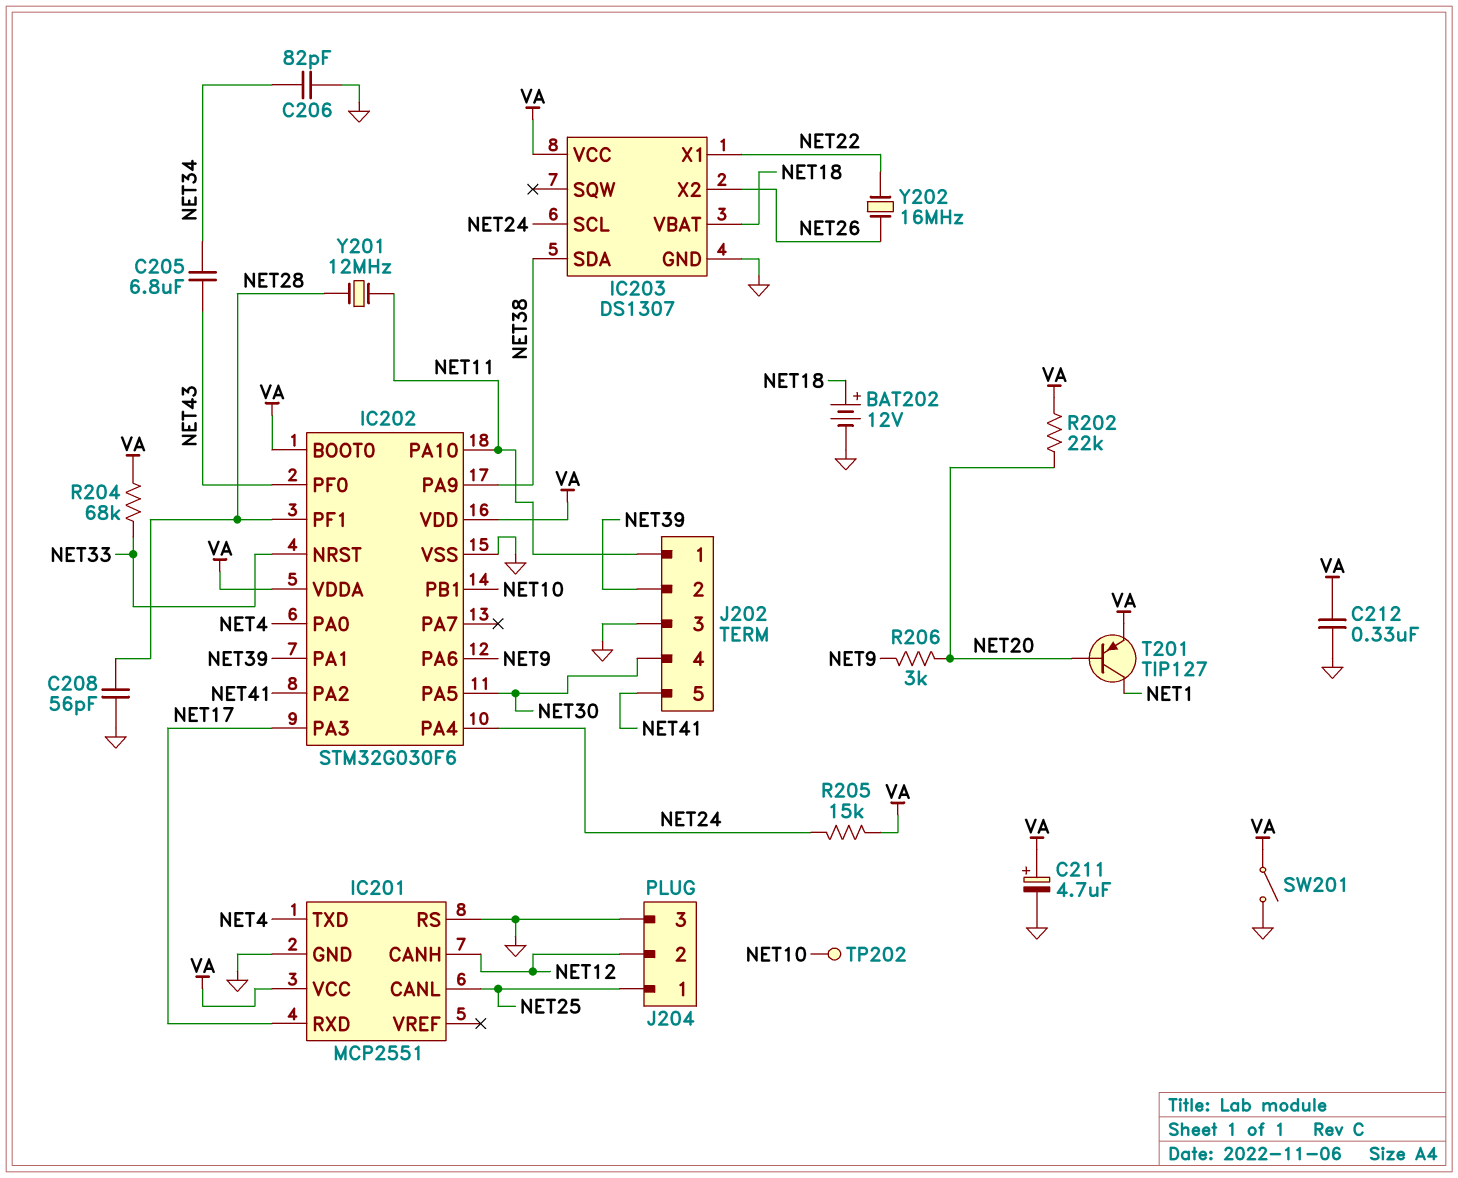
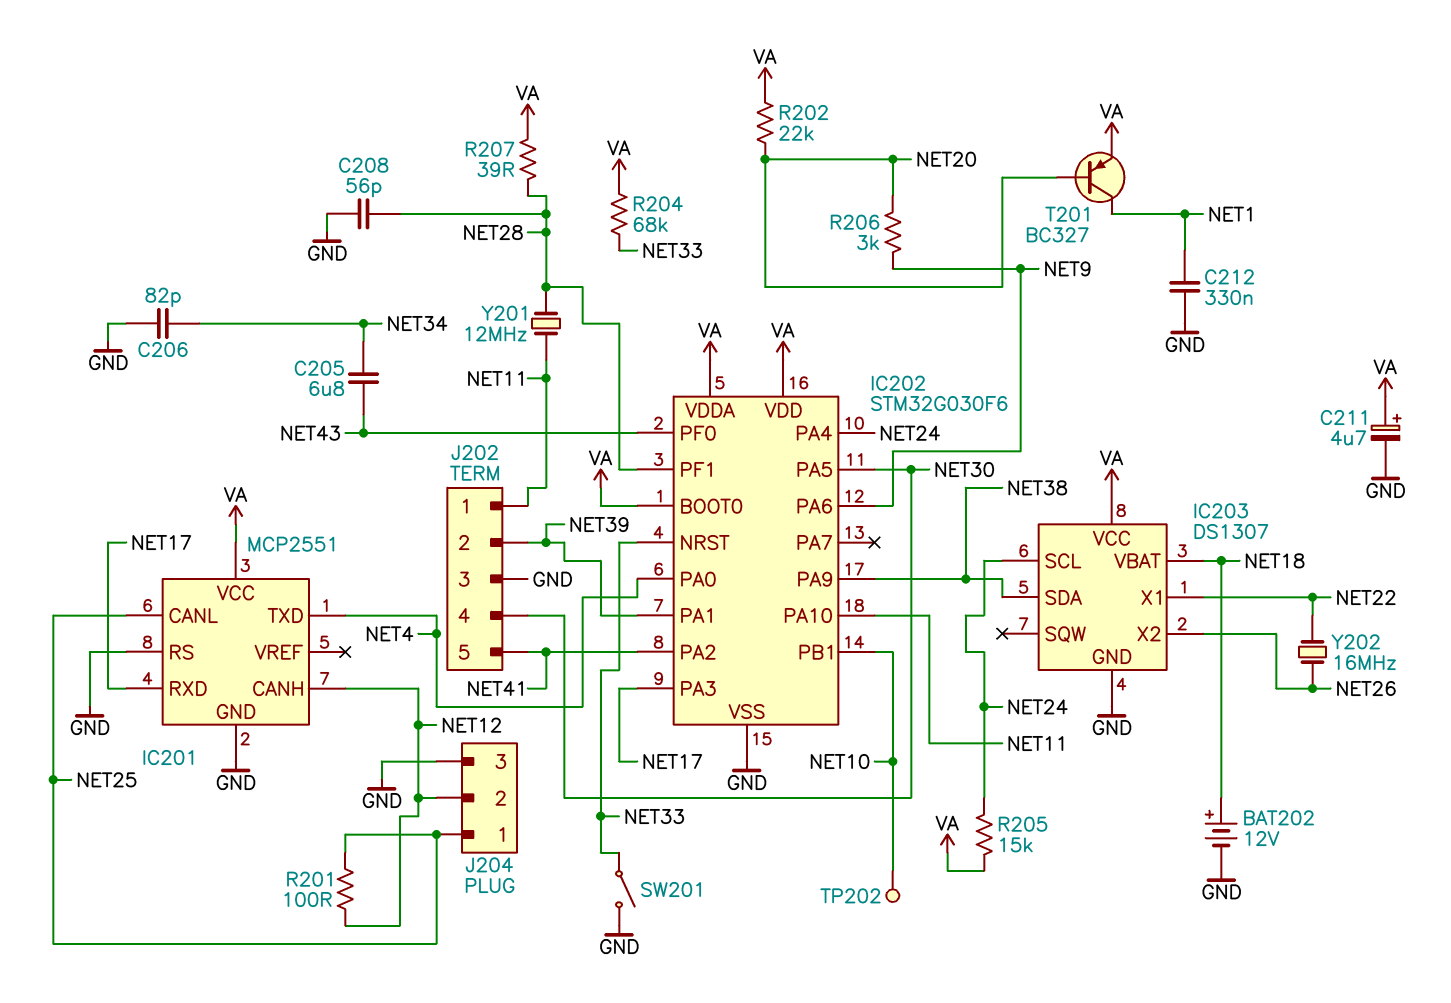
C212: 330nF (GND, VA) -> 330nF (GND, NET1)
R201: none -> 100 (NET12, NET25)
R207: none -> 39 (NET28, VA)
SW201: switch (GND, VA) -> switch (GND, NET33)
T201: PNP TIP127 (B NET20, C NET1, E VA) -> PNP BC327 (B NET20, C NET1, E VA)

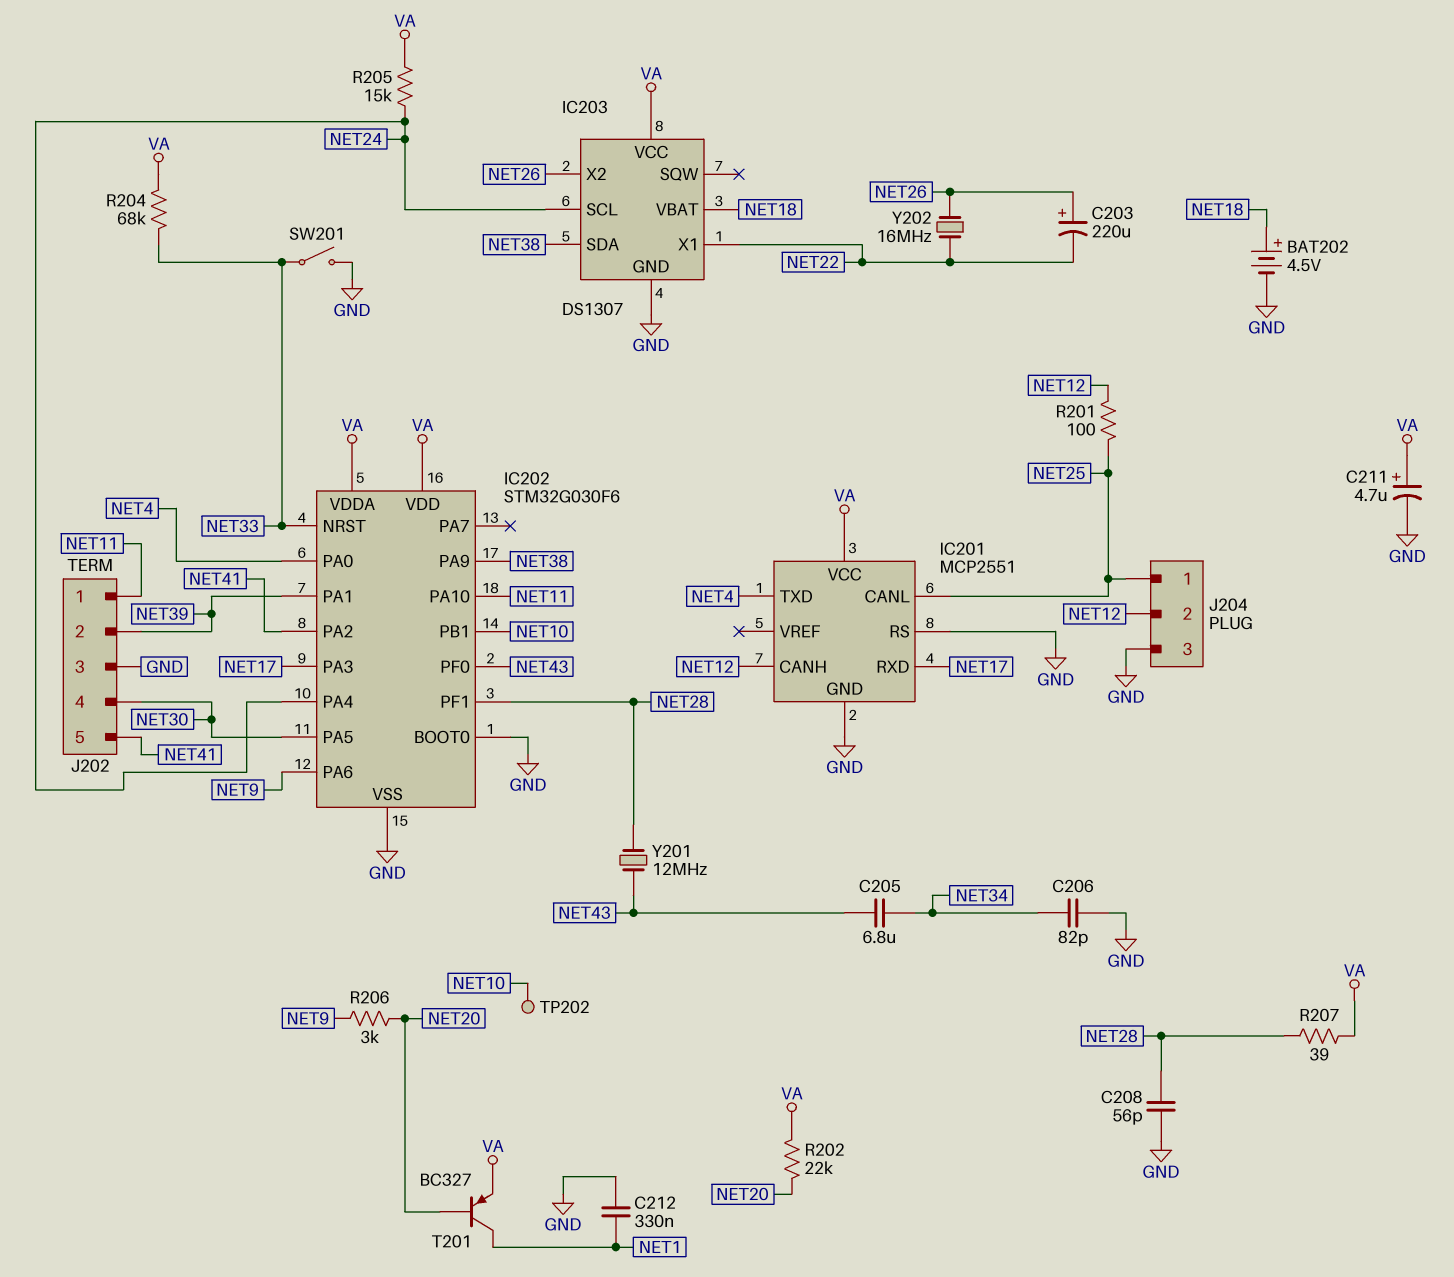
BAT202: 12V (plus NET18, minus GND) -> 4.5V (plus NET18, minus GND)
C203: none -> 220uF (plus NET26, minus NET22)
IC202 pin BOOT0: VA -> GND
Y201: 12MHz (NET11, NET28) -> 12MHz (NET28, NET43)

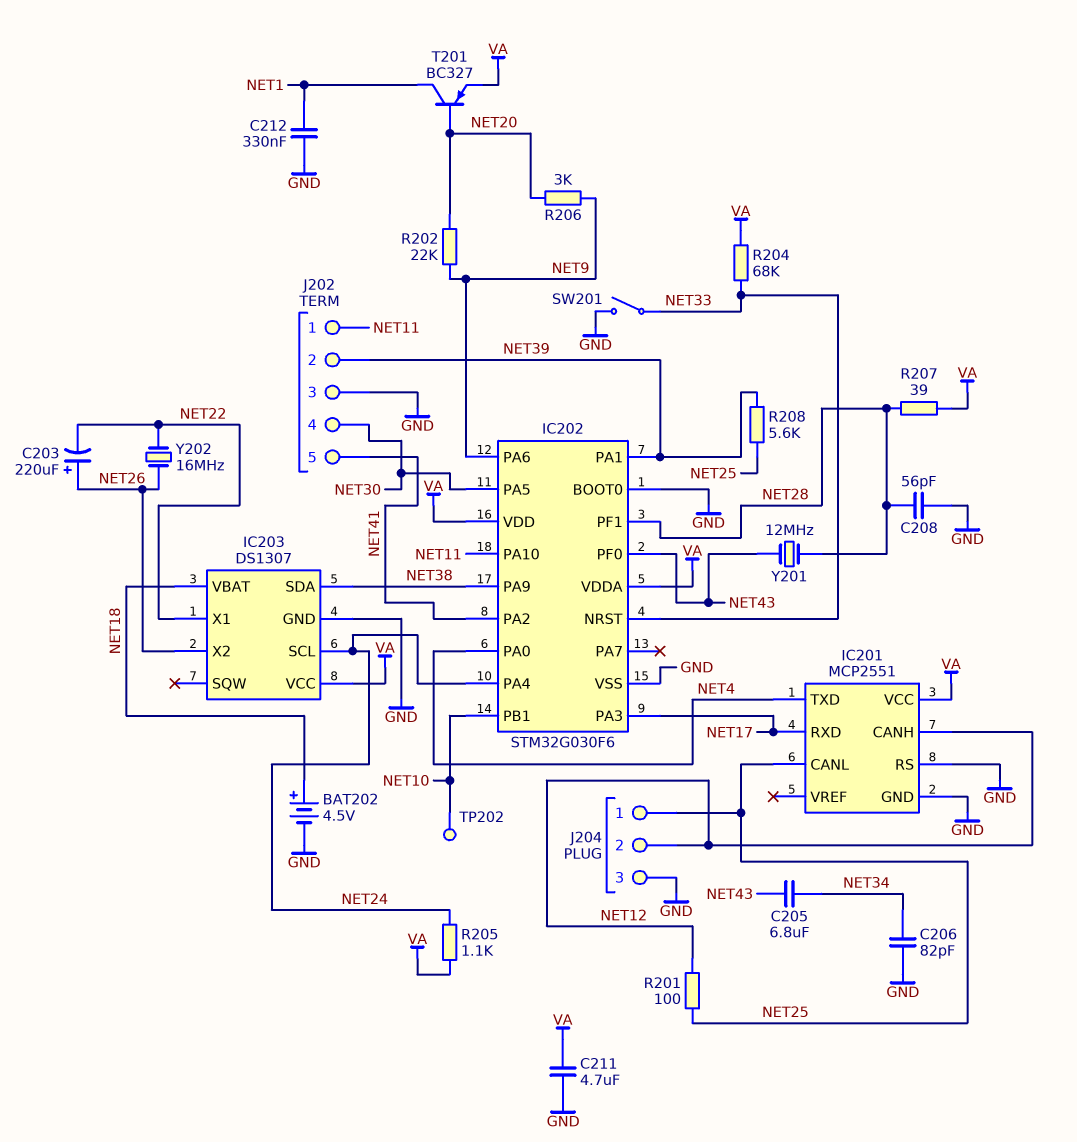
C211: 4.7uF (plus VA, minus GND) -> 4.7uF (GND, VA)
R202: 22k (NET20, VA) -> 22k (NET9, NET20)
R205: 15k (NET24, VA) -> 1.1k (NET24, VA)
R208: none -> 5.6k (NET25, NET39)

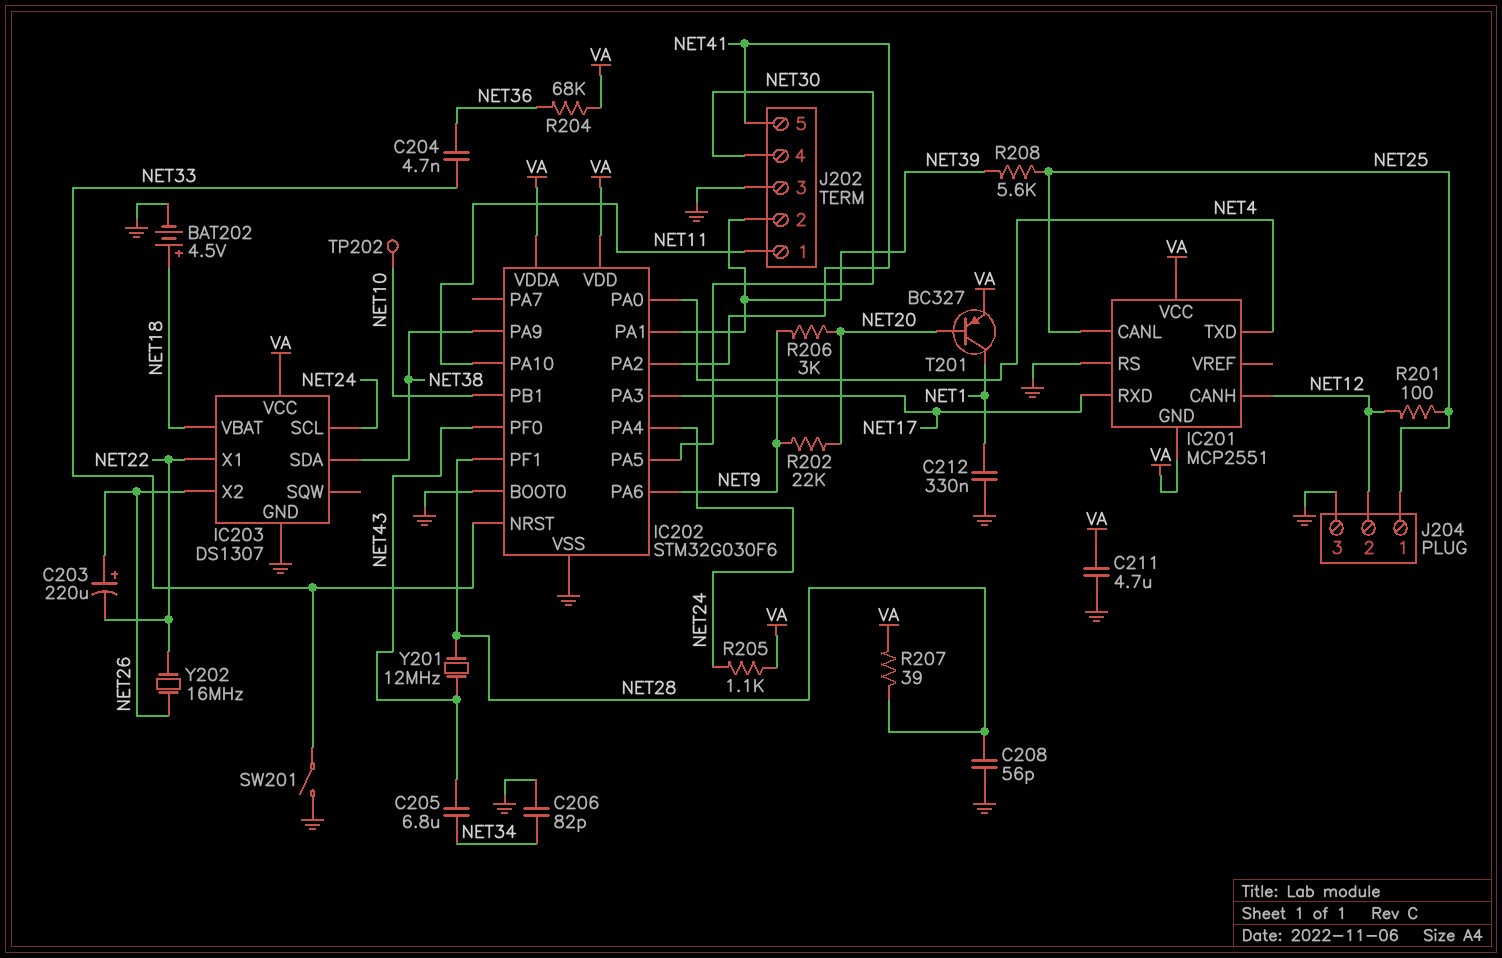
C204: none -> 4.7nF (NET33, NET36)
IC201 pin GND: GND -> VA
R204: 68k (NET33, VA) -> 68k (NET36, VA)

